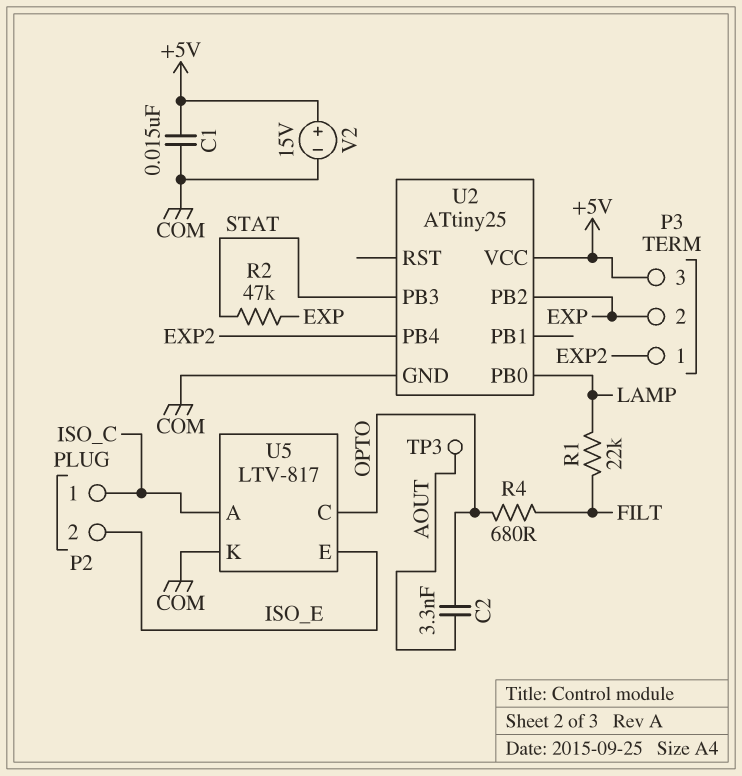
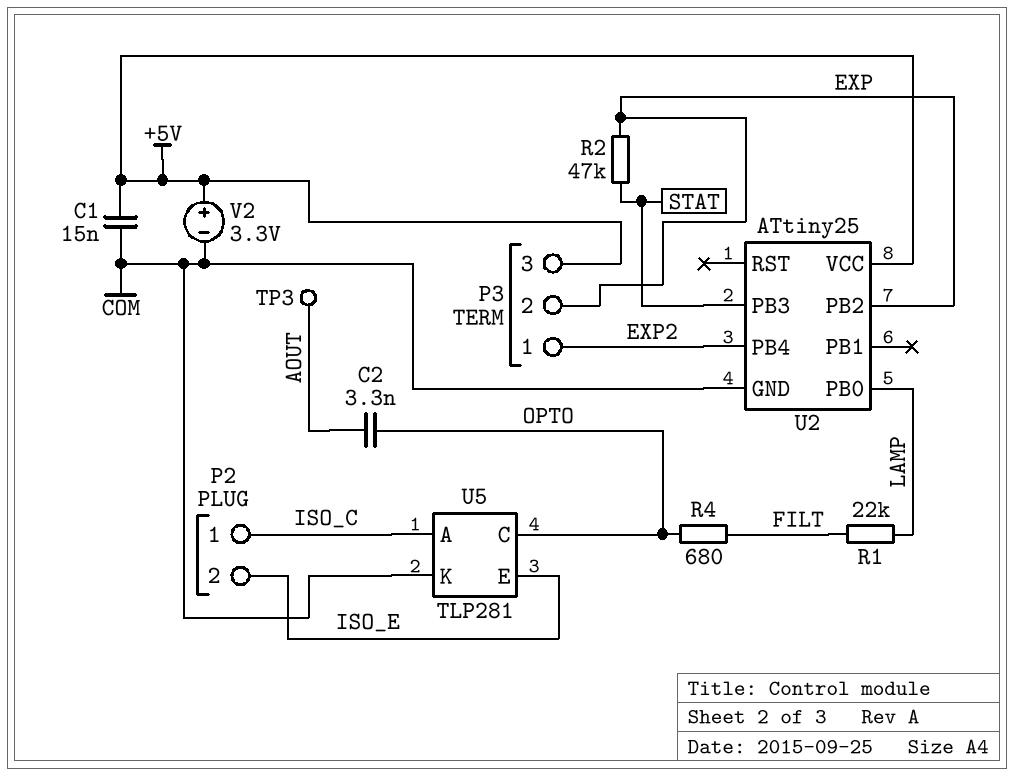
U5: LTV-817 -> TLP281
V2: 15V (plus +5V, minus COM) -> 3.3V (plus +5V, minus COM)

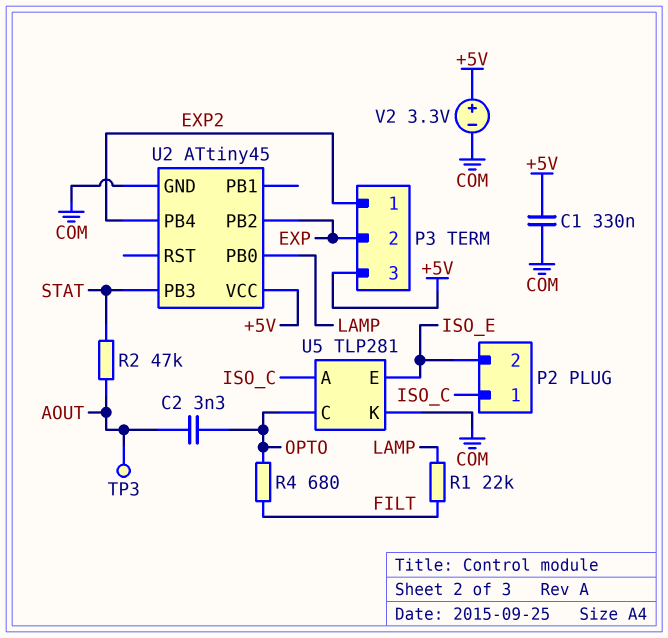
C1: 15nF (+5V, COM) -> 330nF (+5V, COM)
R2: 47k (EXP, STAT) -> 47k (AOUT, STAT)
U2: ATtiny25 -> ATtiny45

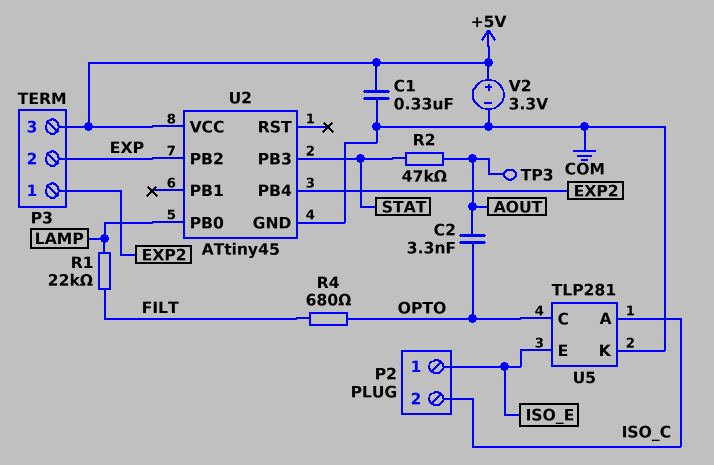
P2 pin 1: ISO_C -> ISO_E
P2 pin 2: ISO_E -> ISO_C

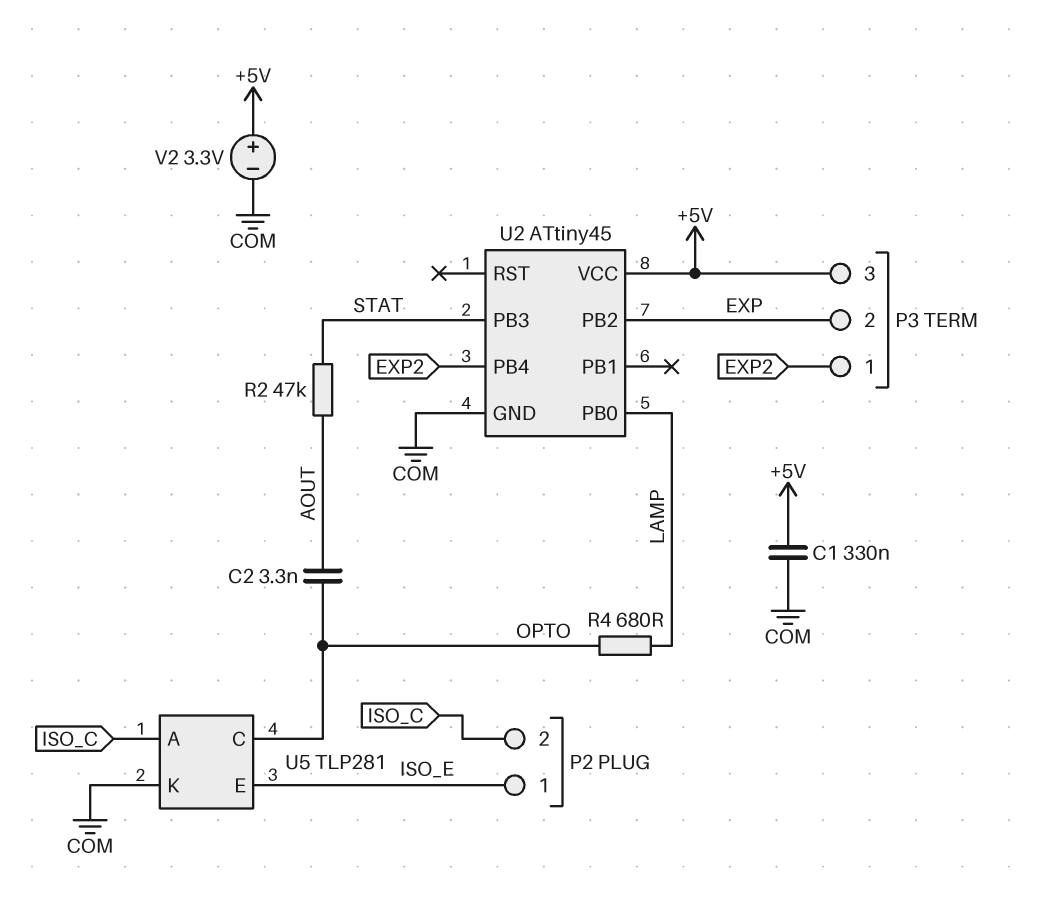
R1: 22k (FILT, LAMP) -> none
R4: 680 (FILT, OPTO) -> 680 (LAMP, OPTO)
TP3: test point (AOUT) -> none

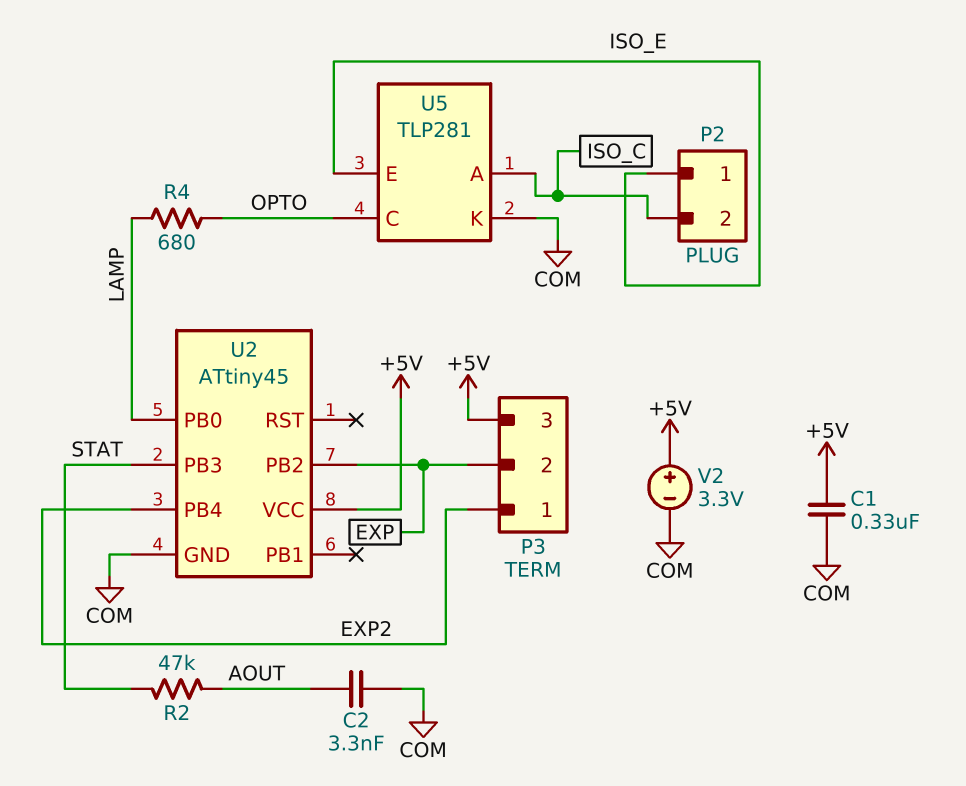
C2: 3.3nF (AOUT, OPTO) -> 3.3nF (AOUT, COM)

